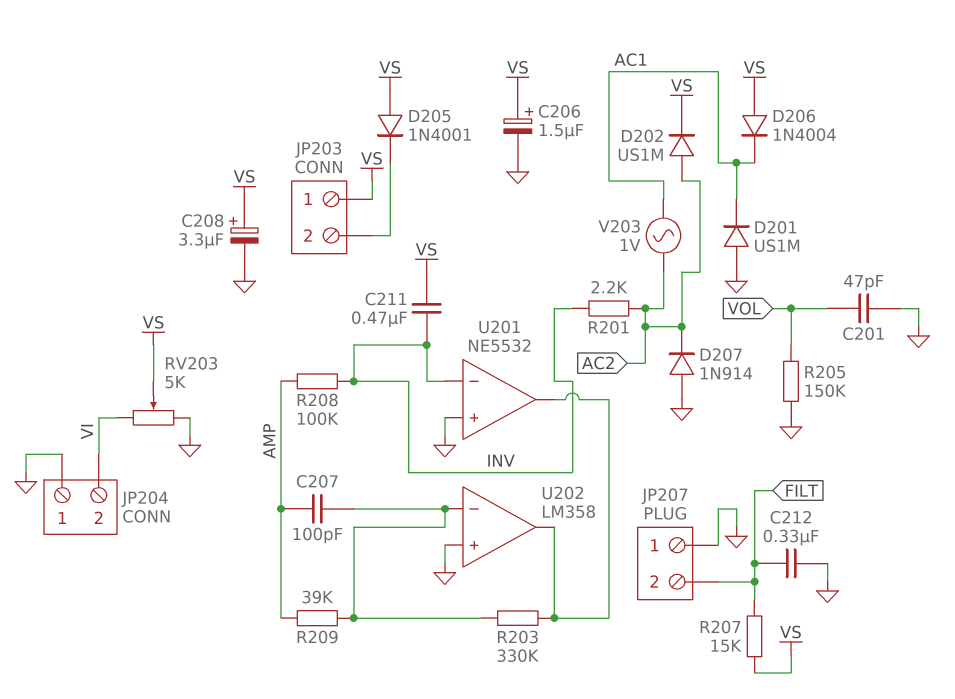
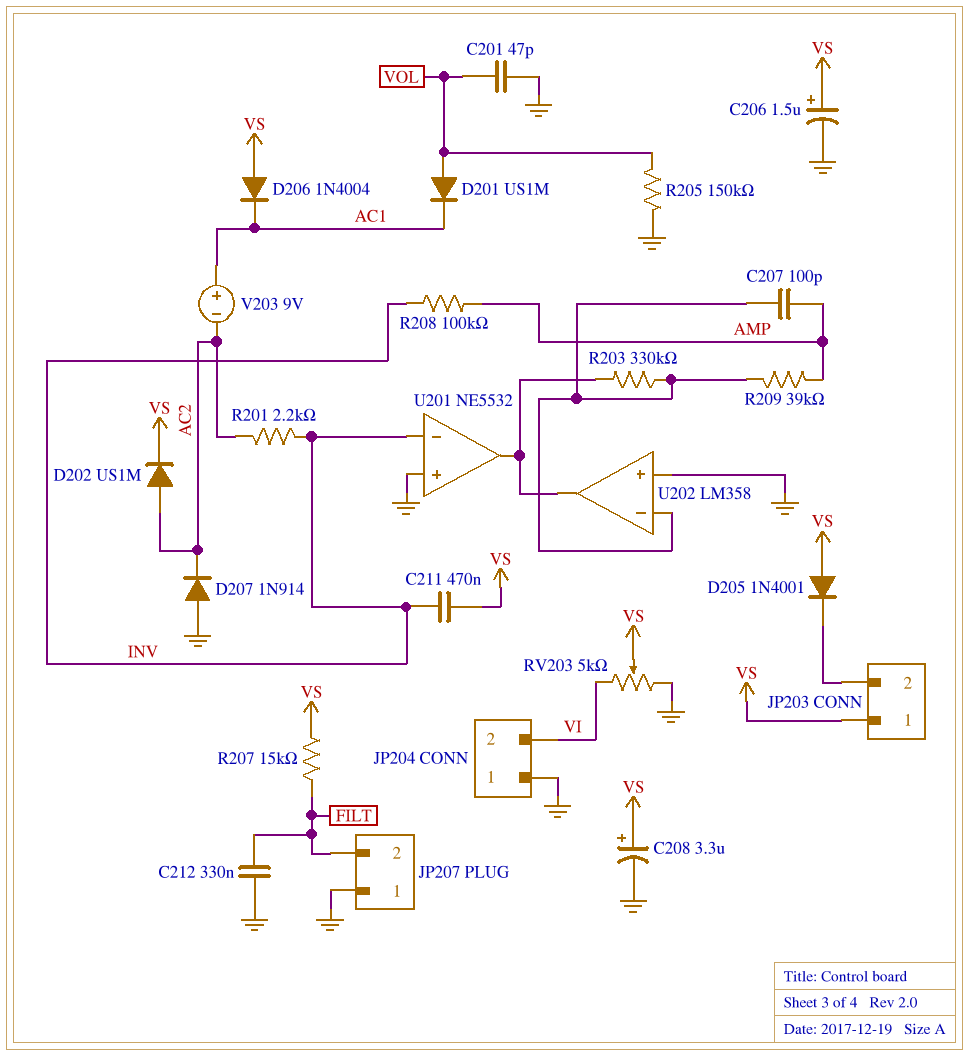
D201: diode US1M (A GND, K AC1) -> diode US1M (A VOL, K AC1)
V203: AC 1V (AC1, AC2) -> 9V (plus AC1, minus AC2)

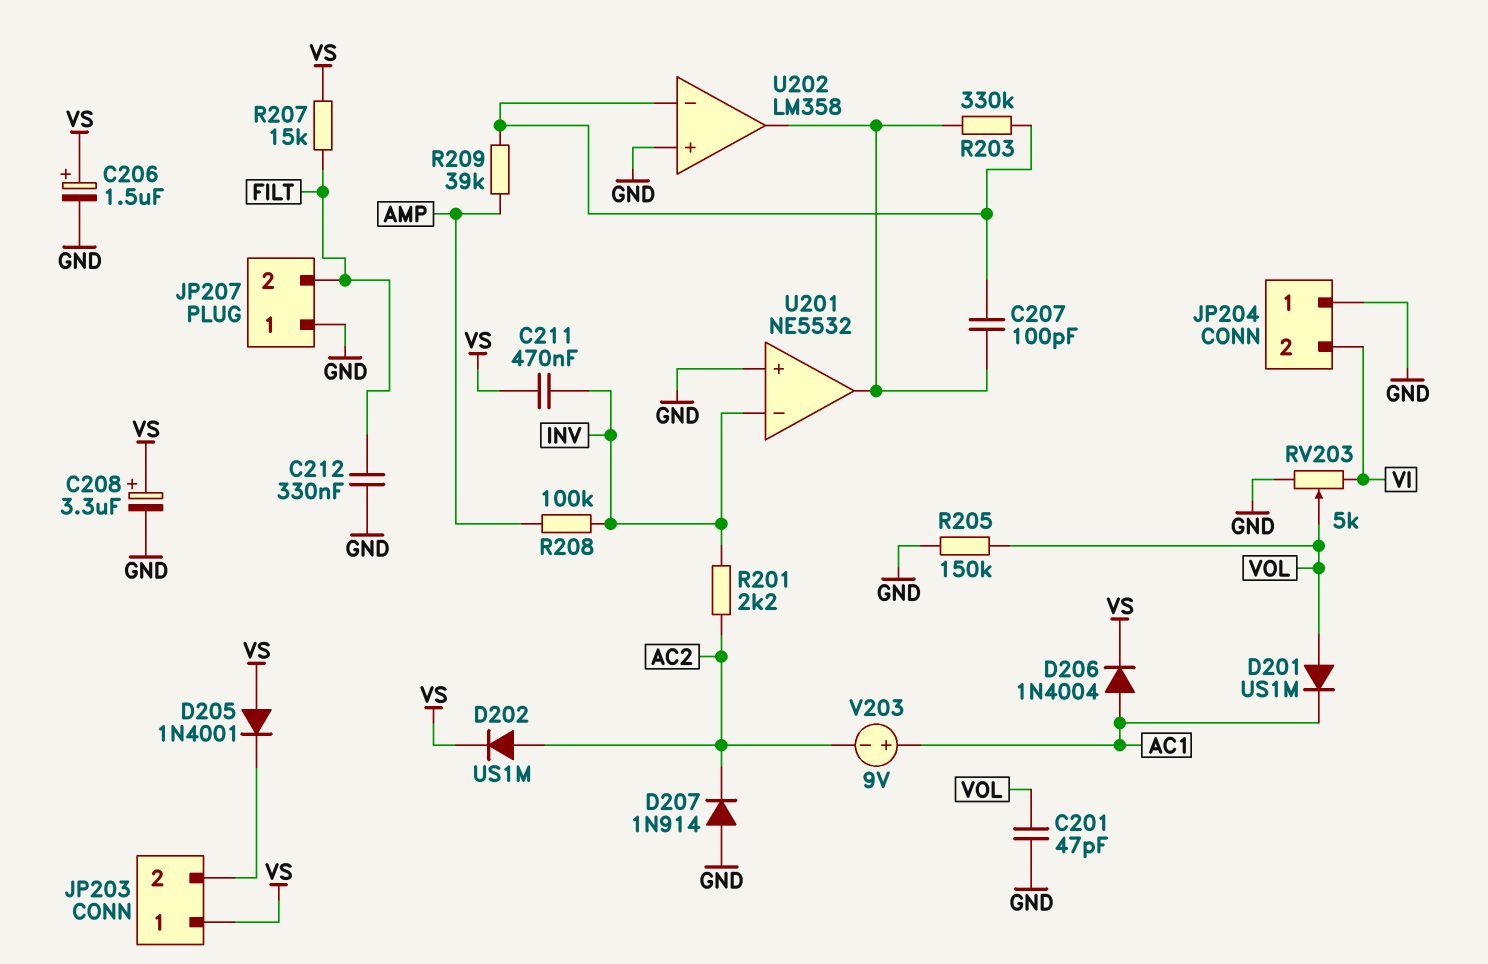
C207: 100pF (AMP, U202/in-) -> 100pF (U201/out, U202/in-)
D206: diode 1N4004 (A VS, K AC1) -> diode 1N4004 (A AC1, K VS)
RV203: 5k (GND, VI, wiper VS) -> 5k (GND, VI, wiper VOL)

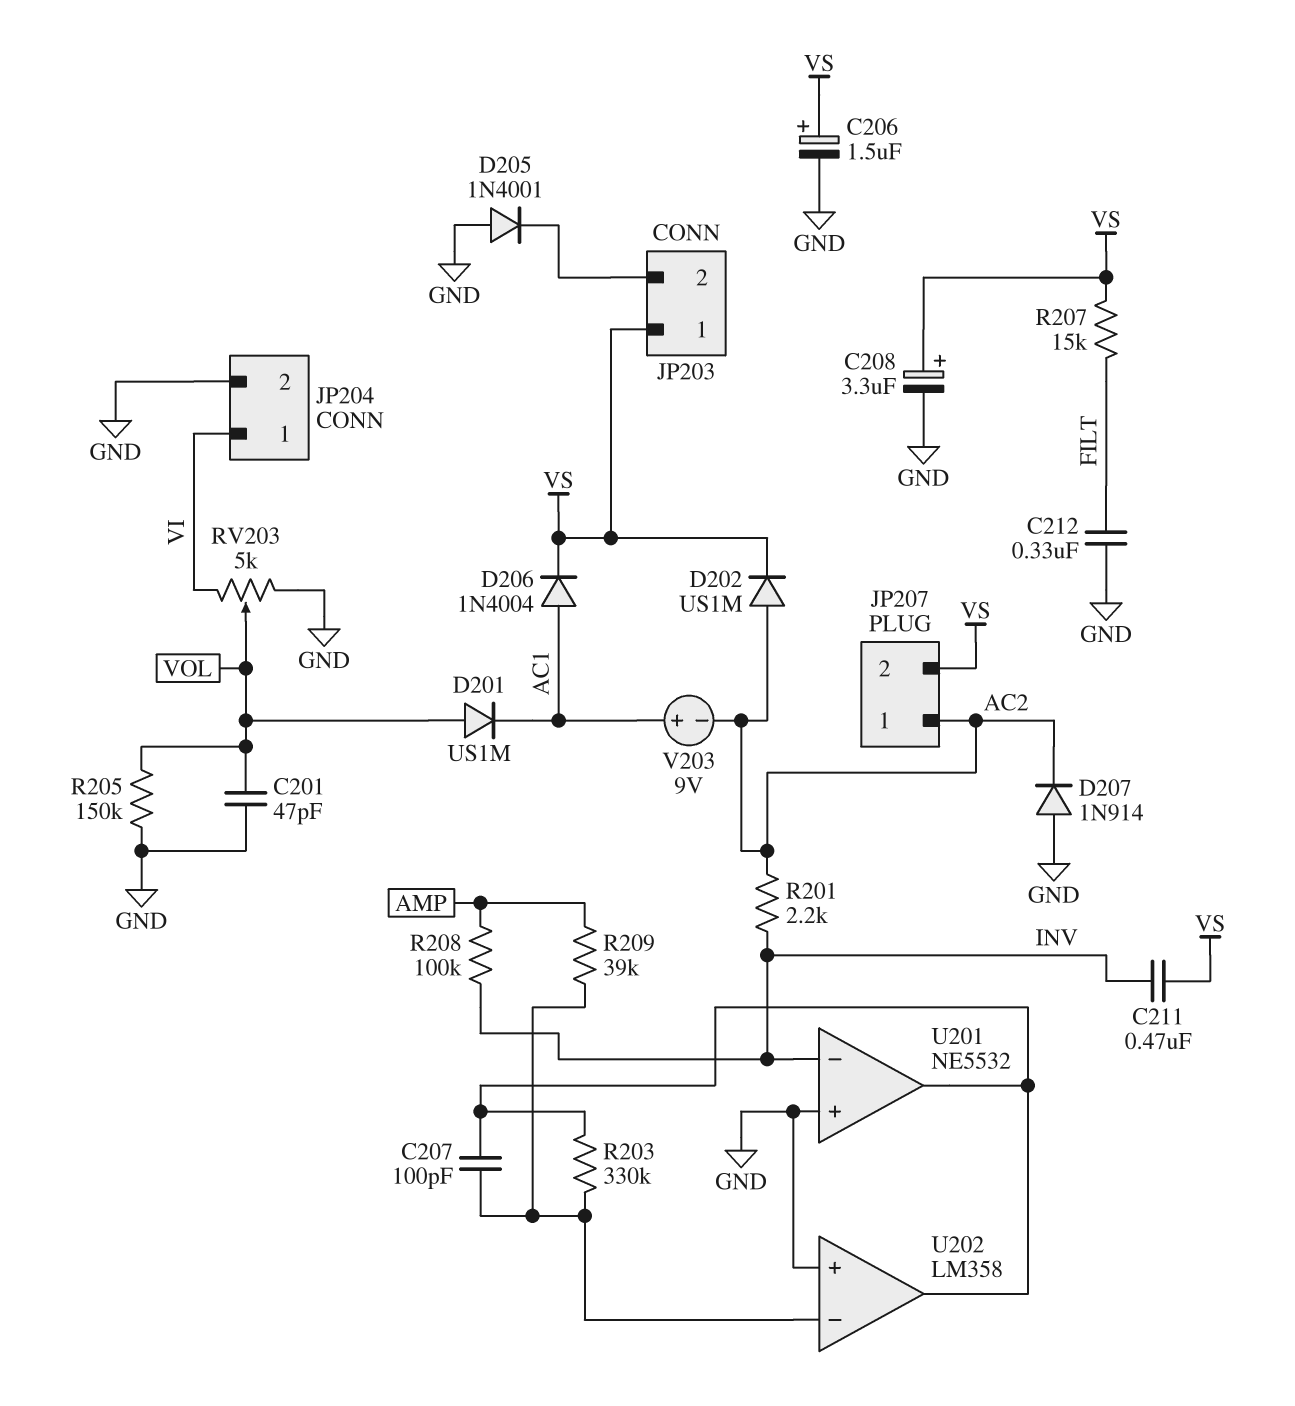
D205: diode 1N4001 (A VS, K JP203/2) -> diode 1N4001 (A GND, K JP203/2)
JP204 pin 1: GND -> VI
JP204 pin 2: VI -> GND
JP207 pin 1: GND -> AC2
JP207 pin 2: FILT -> VS

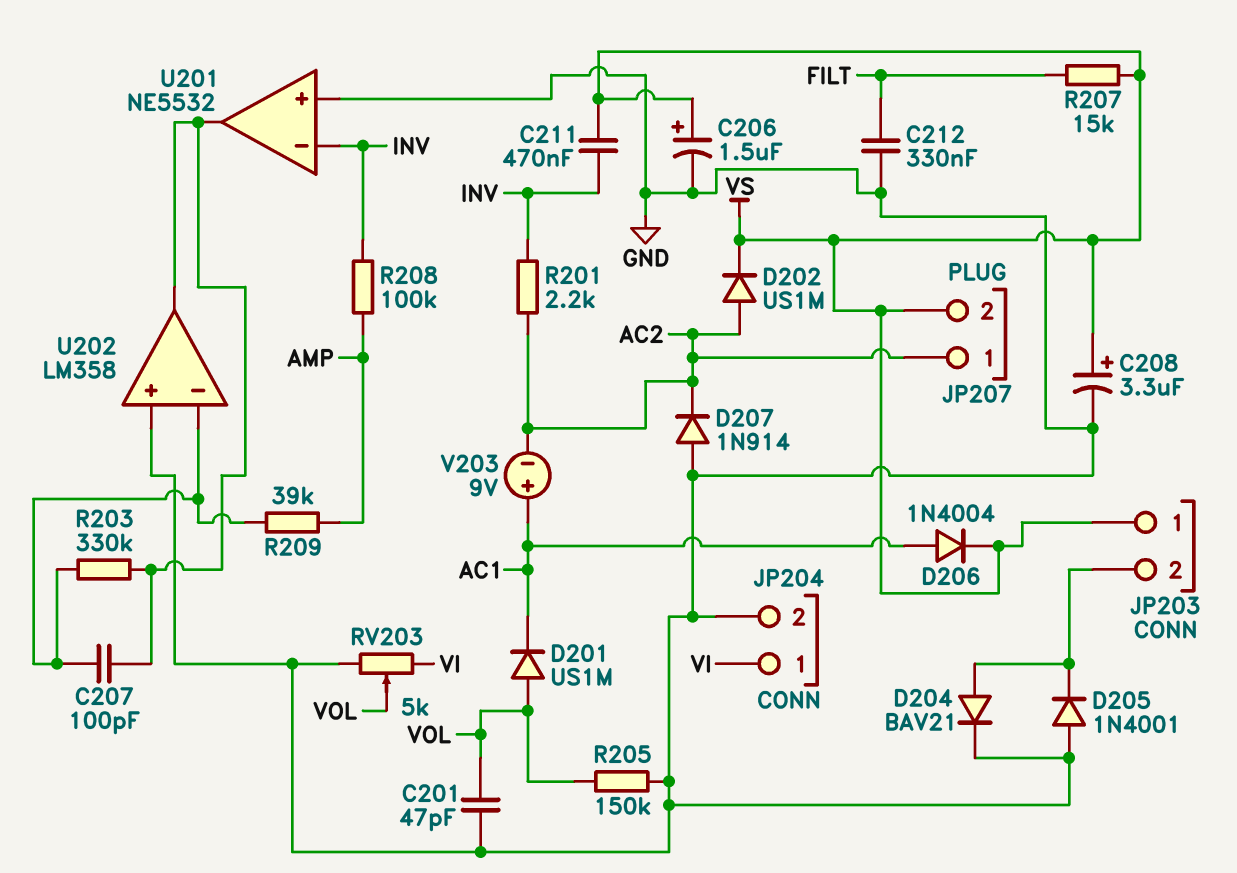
D204: none -> diode BAV21 (A JP203/2, K GND)

